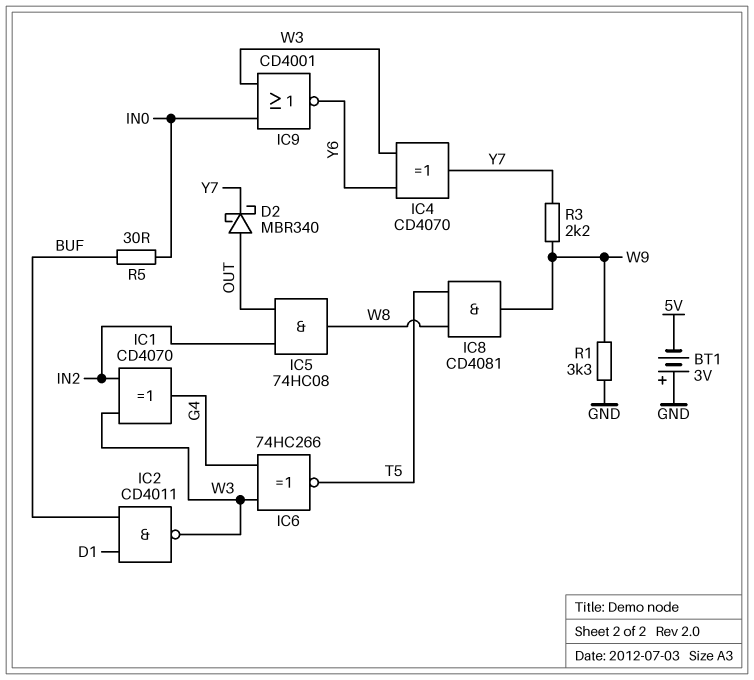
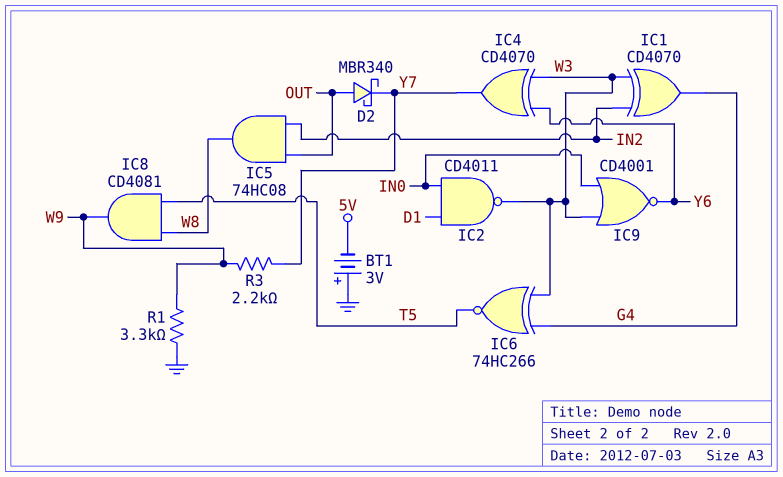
IC2: NAND CD4011 (in BUF, in D1, out W3) -> NAND CD4011 (in D1, in IN0, out W3)
R5: 30 (BUF, IN0) -> none

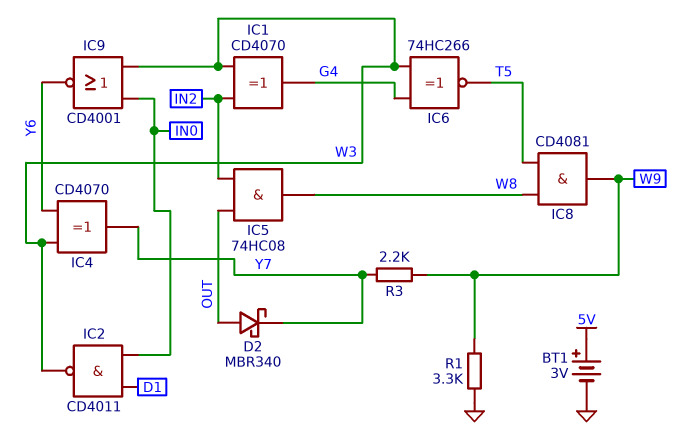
BT1: 3V (plus GND, minus 5V) -> 3V (plus 5V, minus GND)

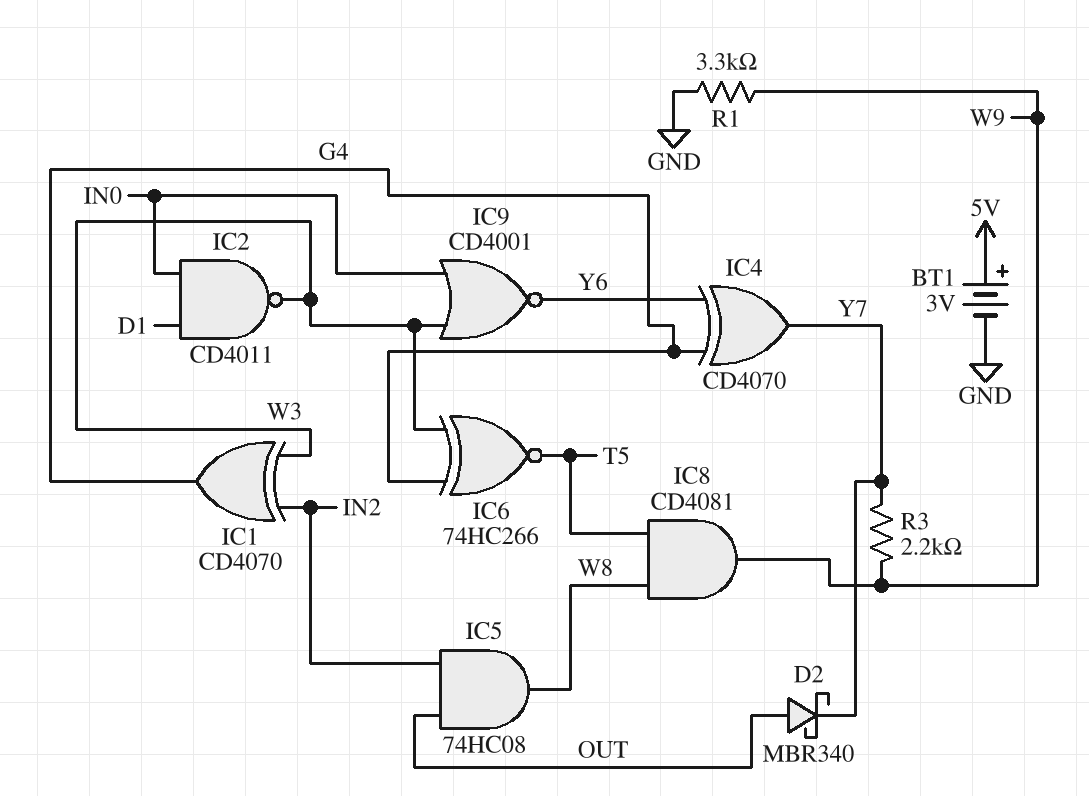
IC4: XOR CD4070 (in W3, in Y6, out Y7) -> XOR CD4070 (in G4, in Y6, out Y7)

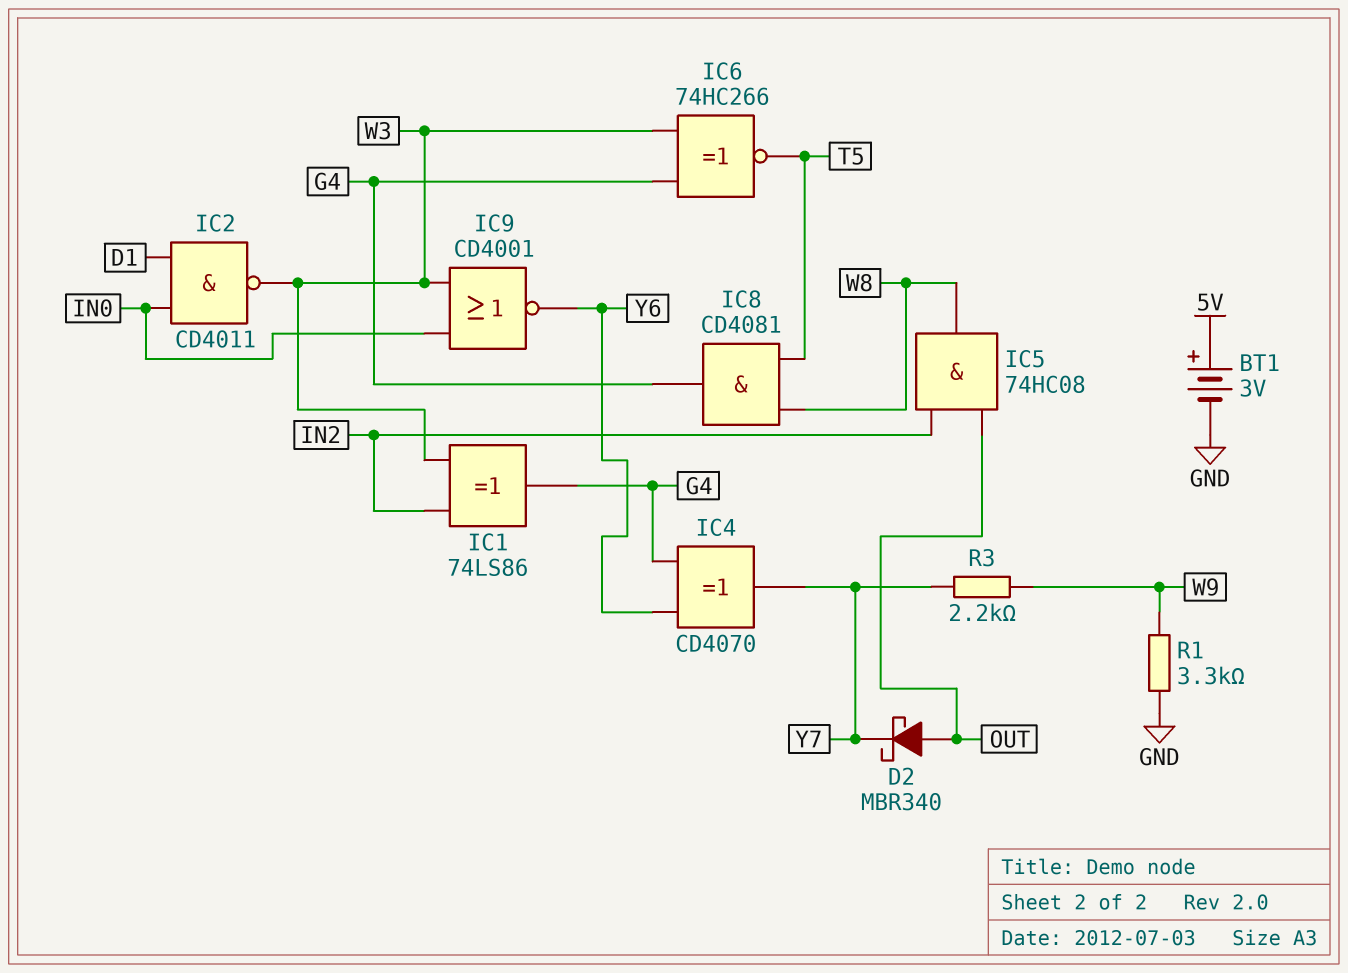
IC1: XOR CD4070 (in IN2, in W3, out G4) -> XOR 74LS86 (in IN2, in W3, out G4)
IC8: AND CD4081 (in T5, in W8, out W9) -> AND CD4081 (in T5, in W8, out G4)

